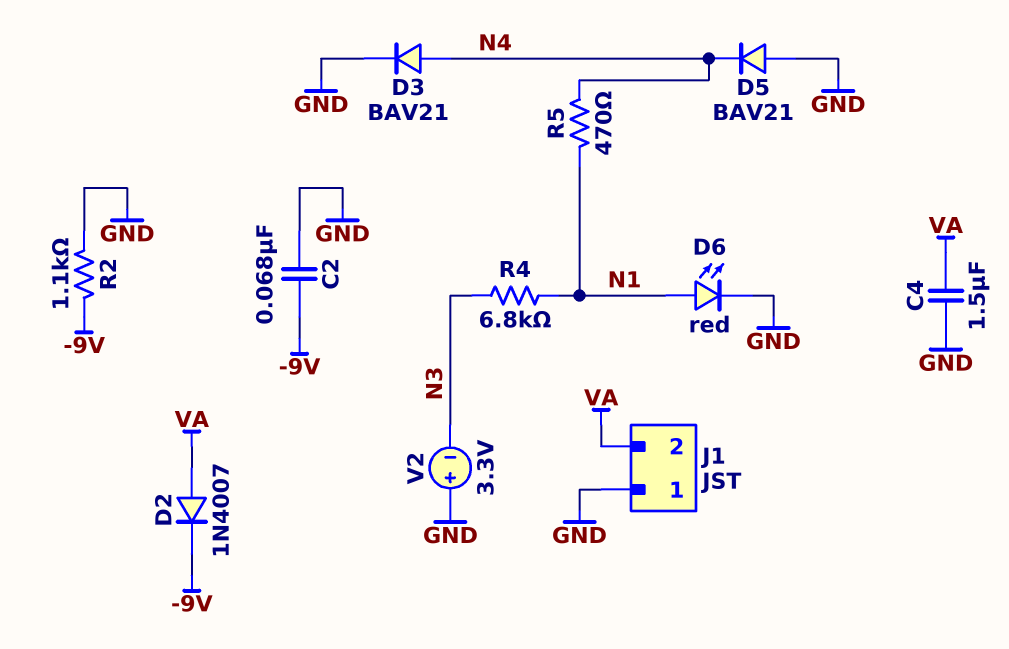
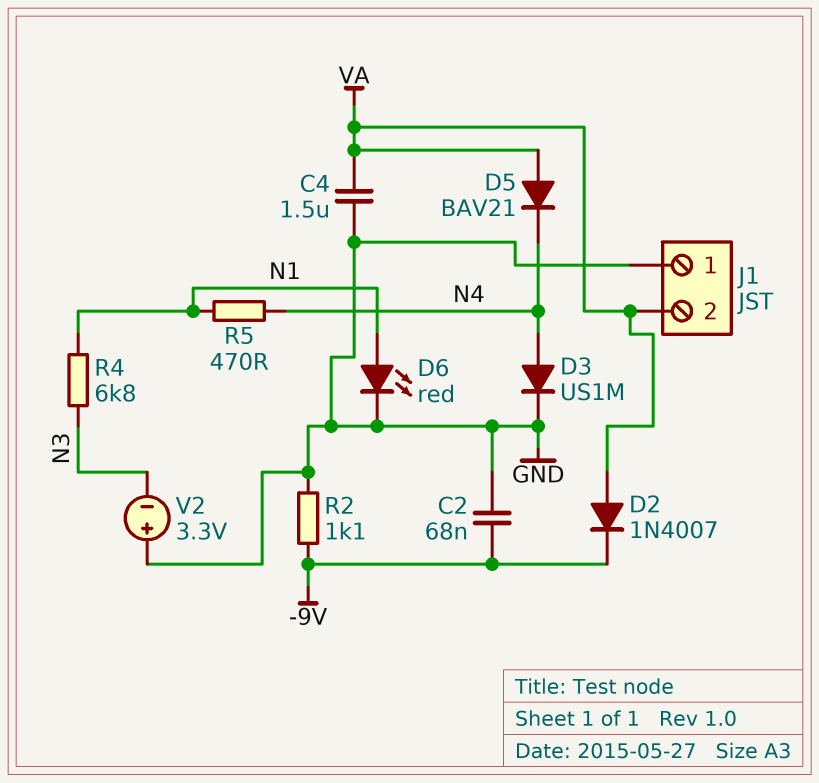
D3: diode BAV21 (A N4, K GND) -> diode US1M (A N4, K GND)
D5: diode BAV21 (A GND, K N4) -> diode BAV21 (A VA, K N4)

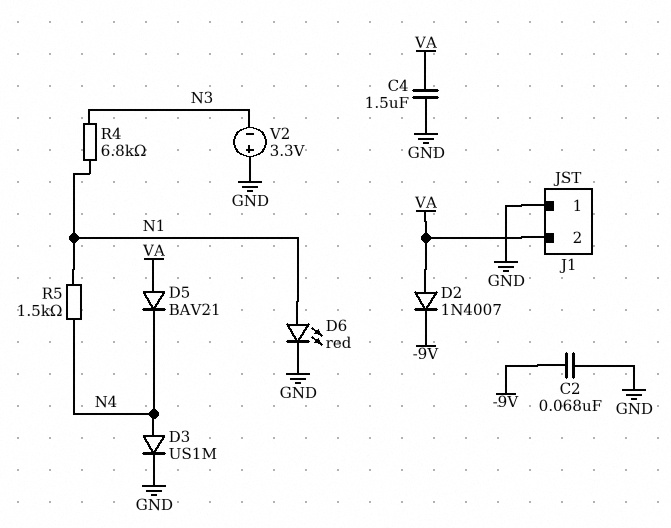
R2: 1.1k (-9V, GND) -> none
R5: 470 (N1, N4) -> 1.5k (N1, N4)

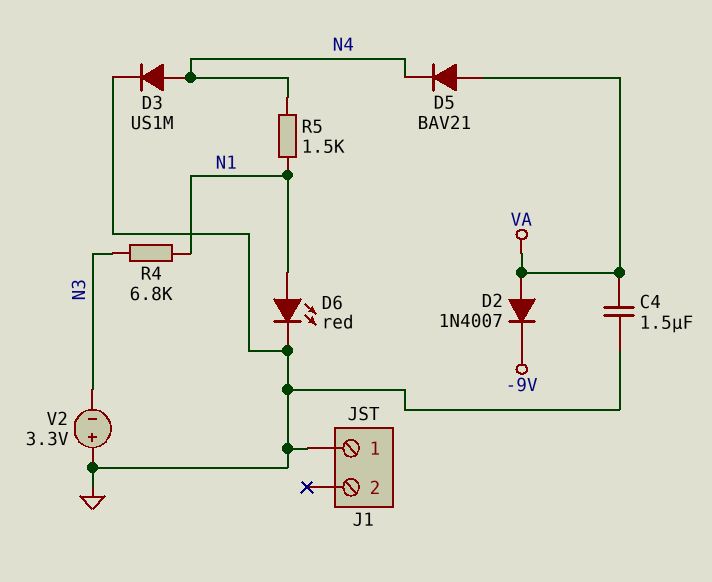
C2: 68nF (-9V, GND) -> none
J1 pin 2: VA -> none

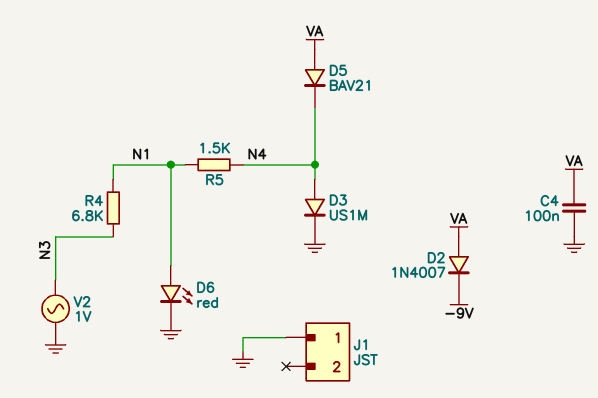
C4: 1.5uF (GND, VA) -> 100nF (GND, VA)
V2: 3.3V (plus GND, minus N3) -> AC 1V (GND, N3)

